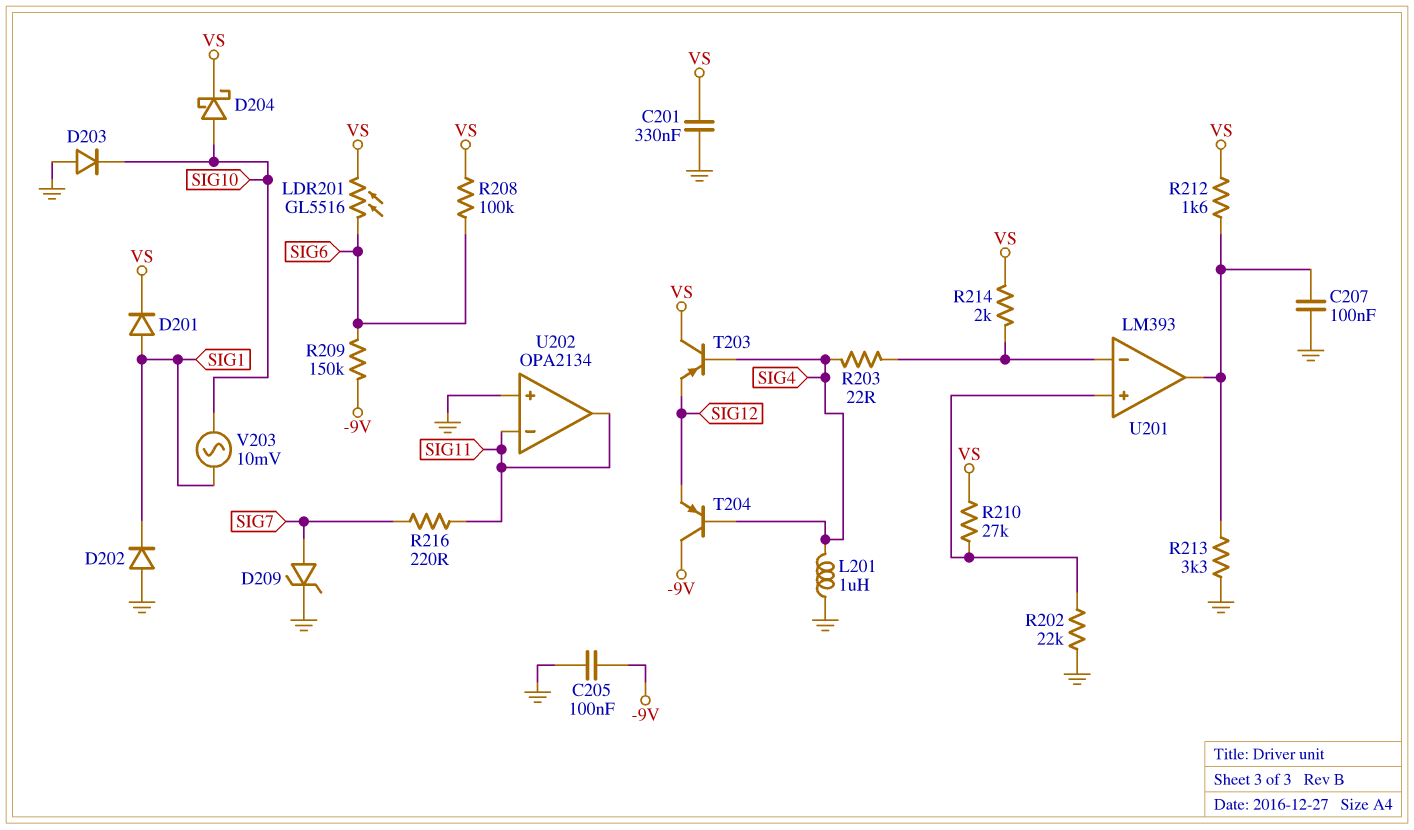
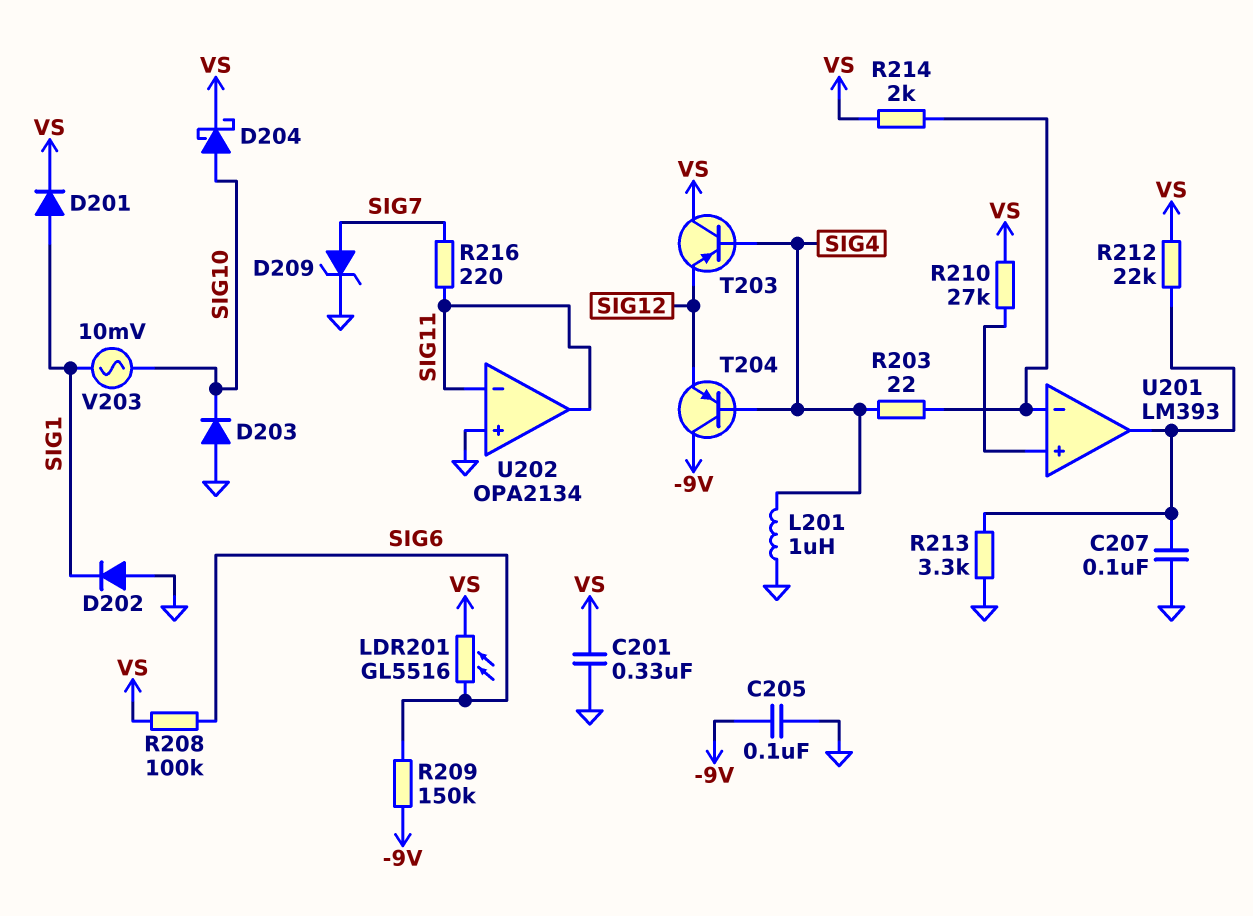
R202: 22k (GND, U201/in+) -> none
R212: 1.6k (U201/out, VS) -> 22k (U201/out, VS)

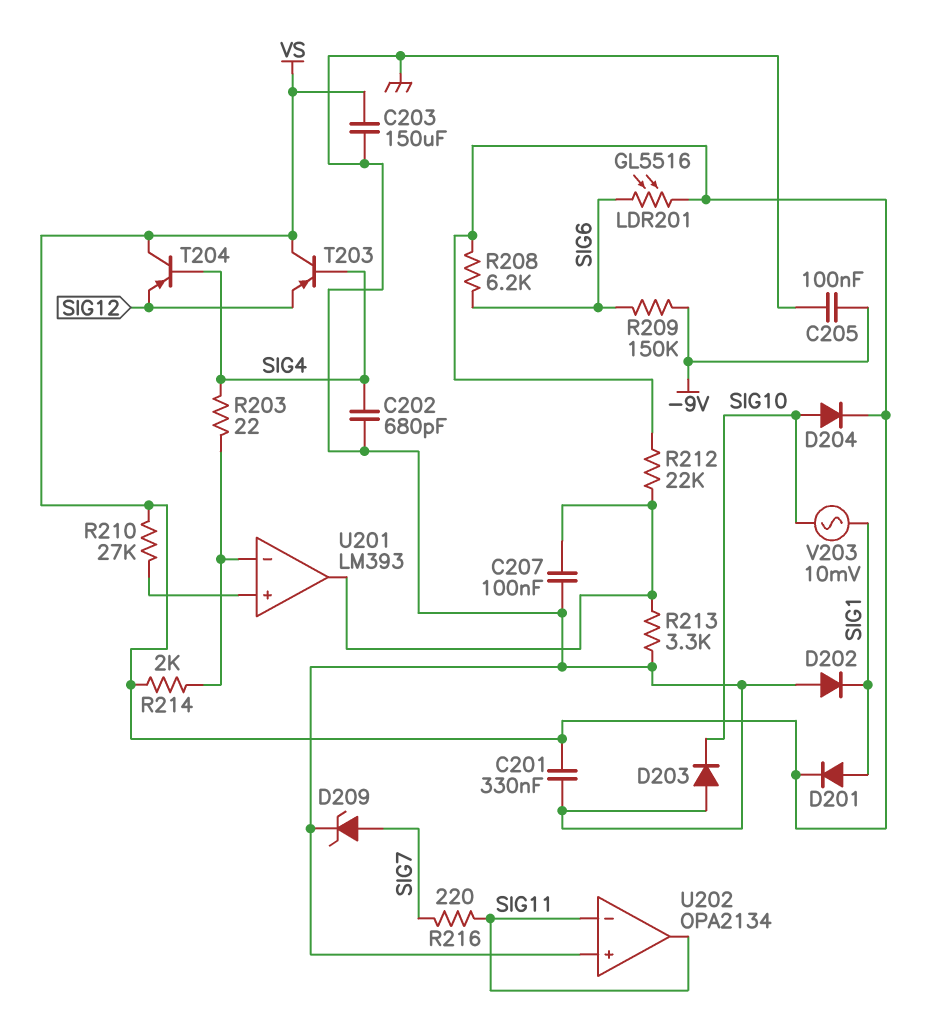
C202: none -> 680pF (GND, SIG4)
C203: none -> 150uF (GND, VS)
D204: schottky (A SIG10, K VS) -> diode (A SIG10, K VS)
L201: 1uH (GND, SIG4) -> none
R208: 100k (SIG6, VS) -> 6.2k (SIG6, VS)
T204: PNP (B SIG4, C -9V, E SIG12) -> PNP (B SIG4, C VS, E SIG12)

